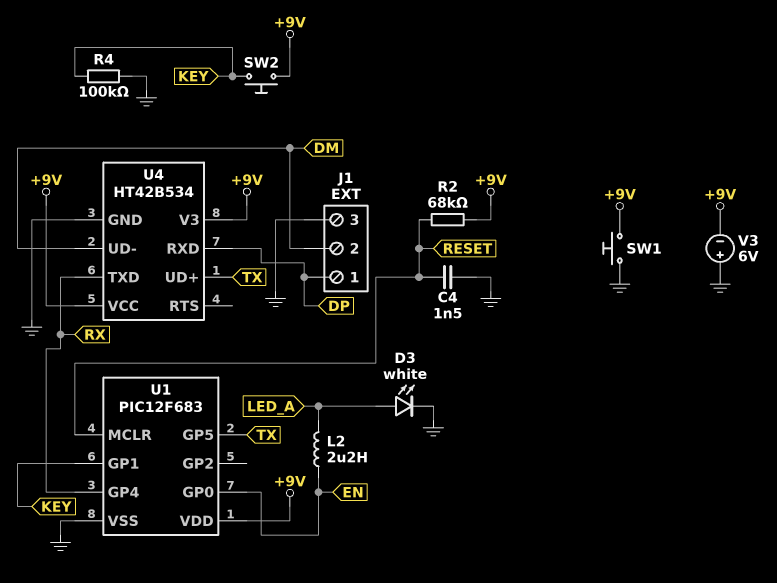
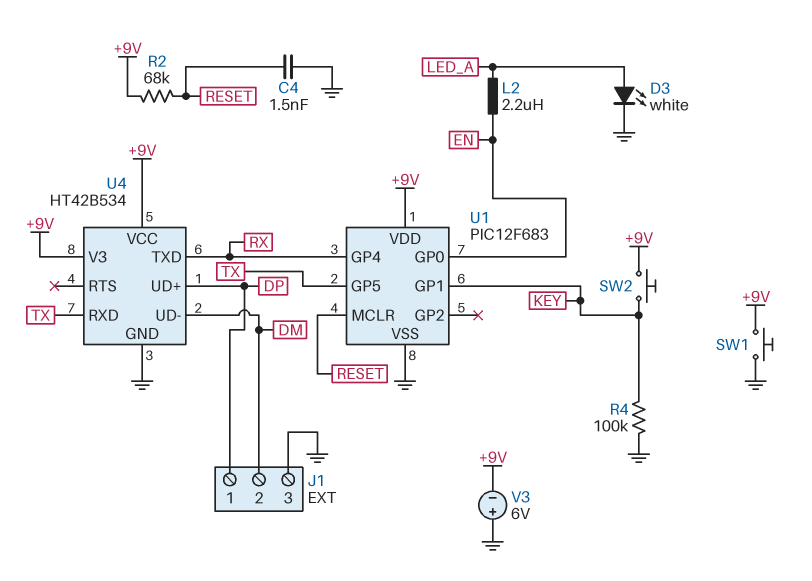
U4 pin RXD: DP -> TX
U4 pin UD+: TX -> DP

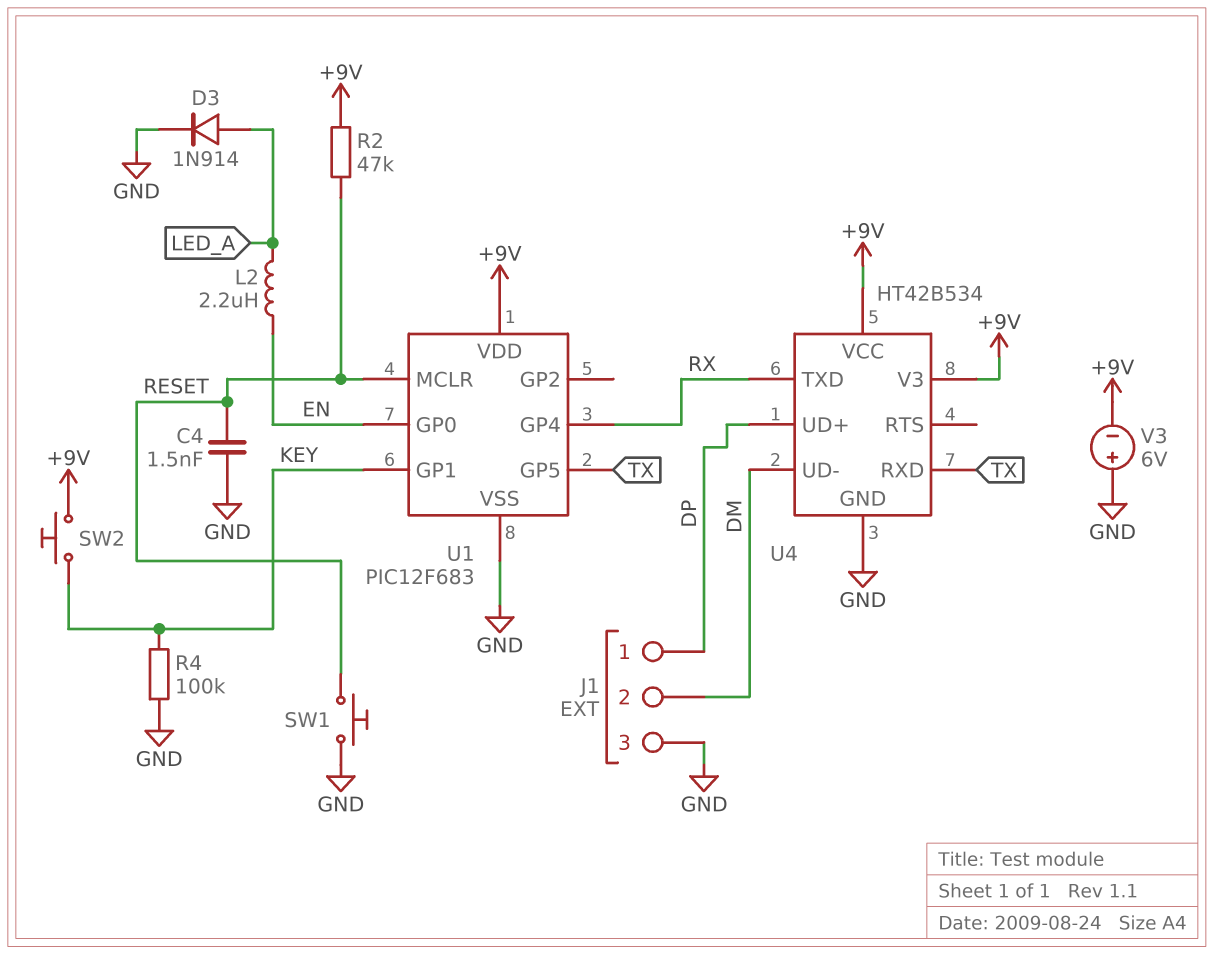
D3: LED white (A LED_A, K GND) -> diode 1N914 (A LED_A, K GND)
R2: 68k (+9V, RESET) -> 47k (+9V, RESET)
SW1: button (+9V, GND) -> button (GND, RESET)

